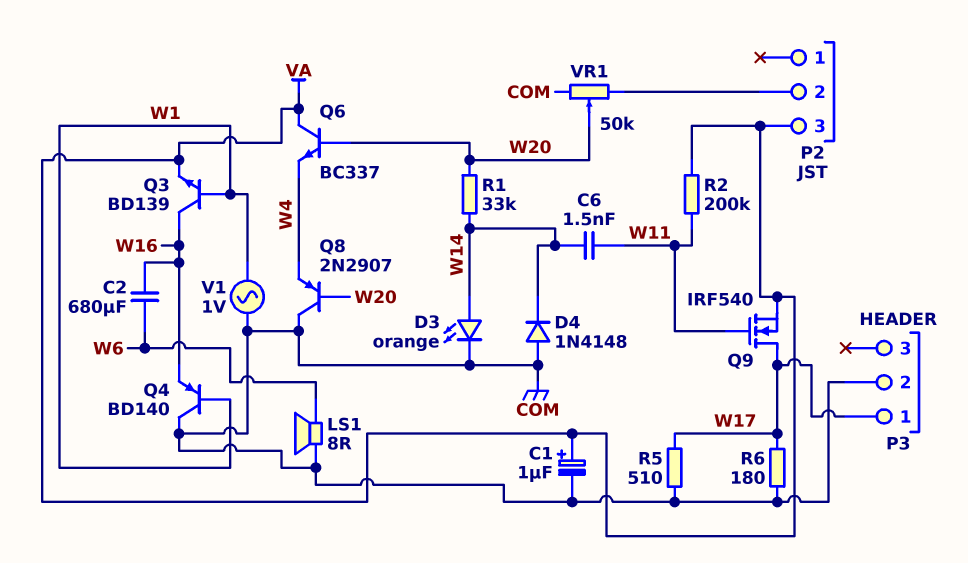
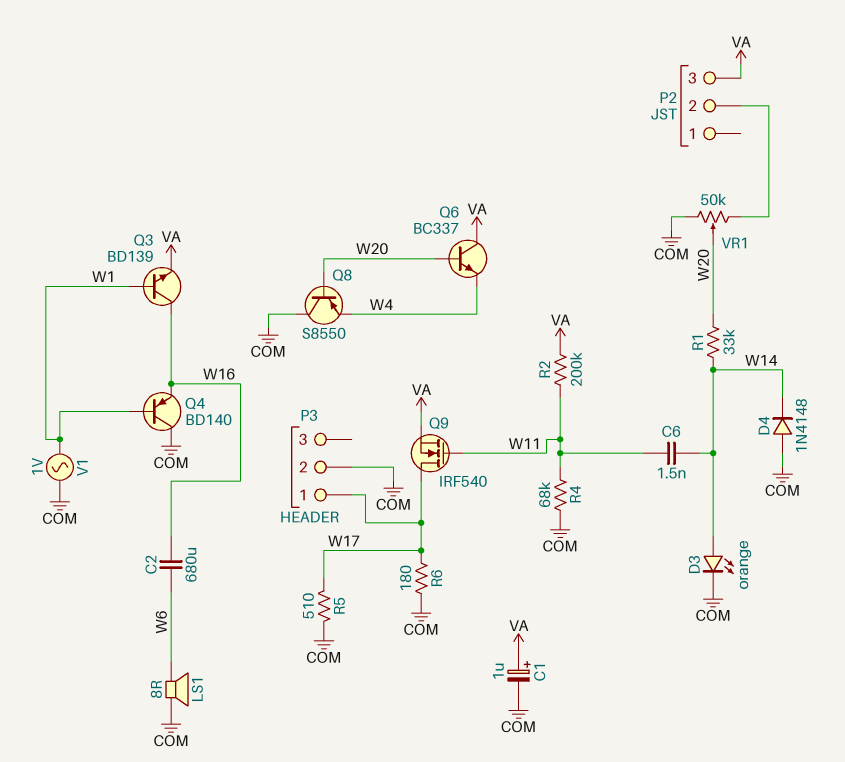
Q8: PNP 2N2907 (B W20, C COM, E W4) -> PNP S8550 (B W20, C COM, E W4)
R4: none -> 68k (COM, W11)

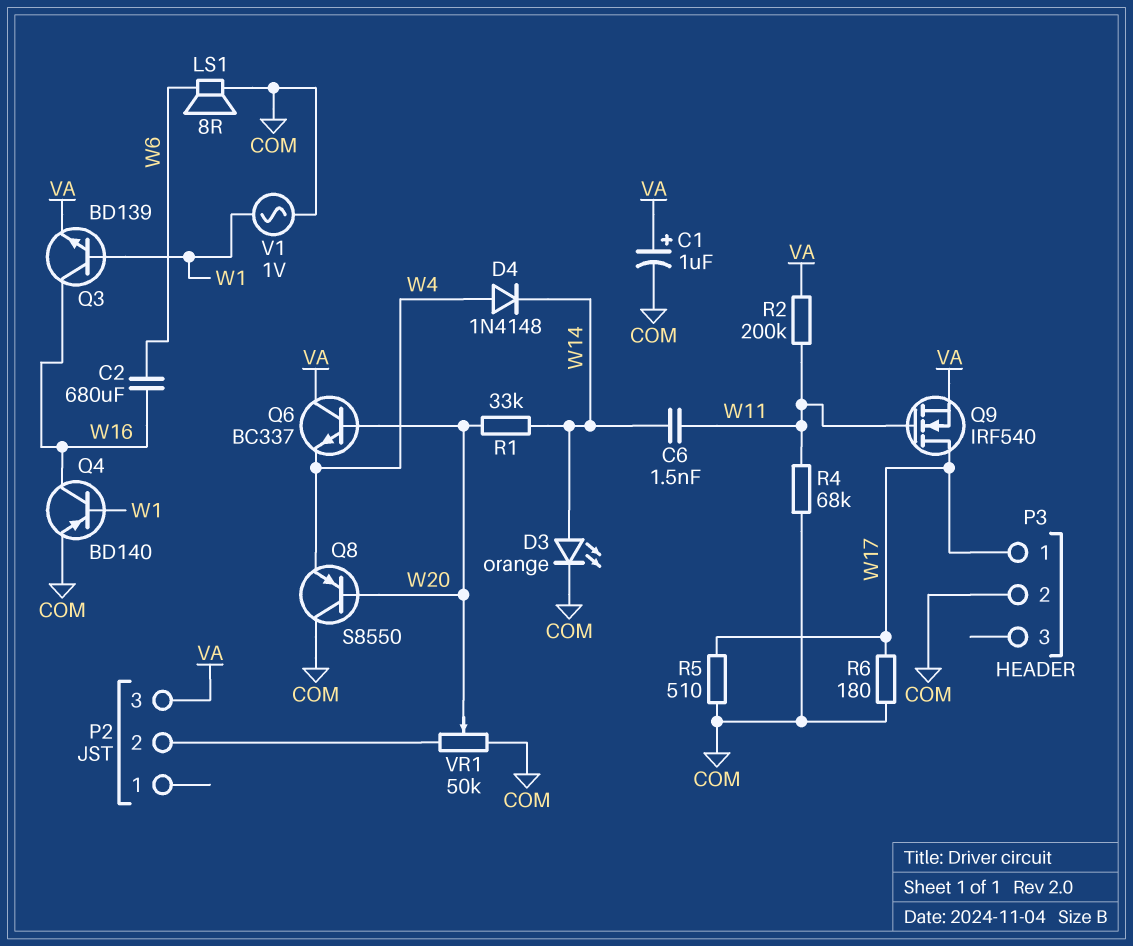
D4: diode 1N4148 (A COM, K W14) -> diode 1N4148 (A W4, K W14)
Q4: PNP BD140 (B W1, C COM, E W16) -> PNP BD140 (B W1, C W16, E COM)

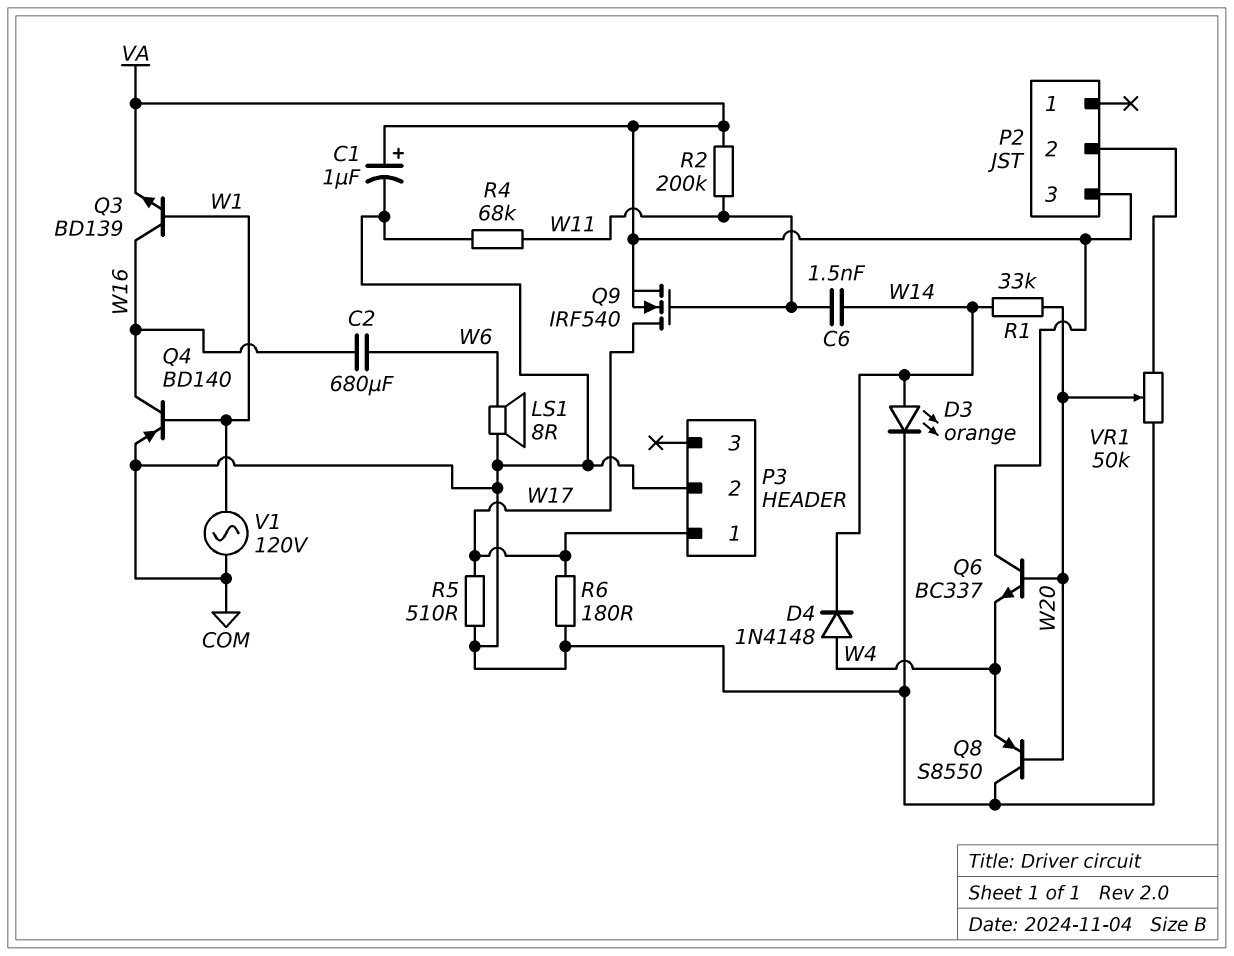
V1: AC 1V (COM, W1) -> AC 120V (COM, W1)

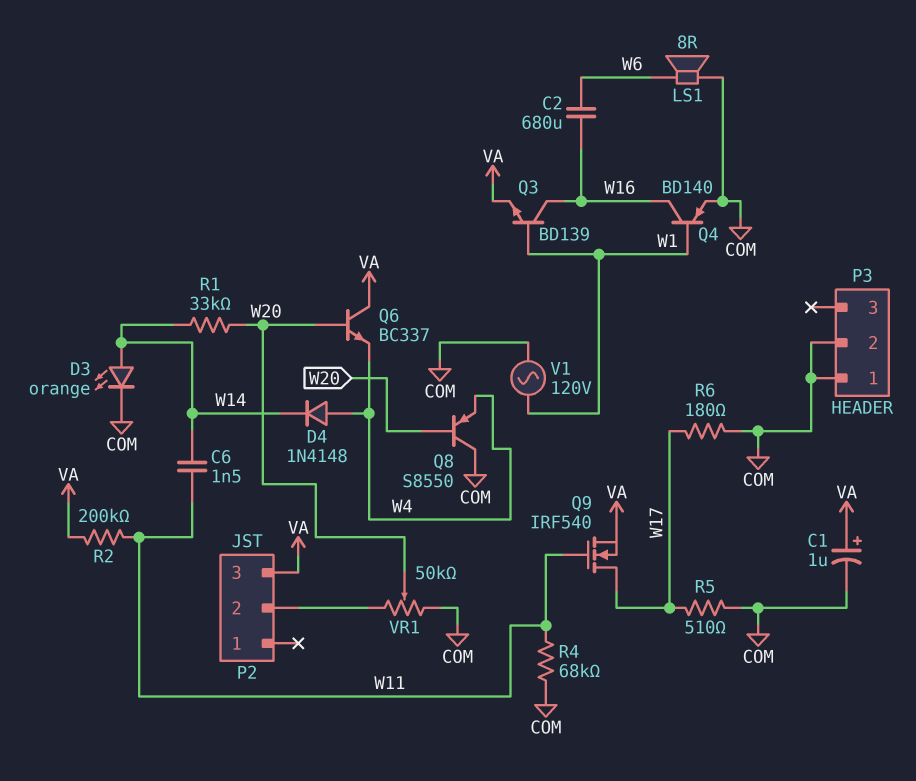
P3 pin 1: W17 -> COM

